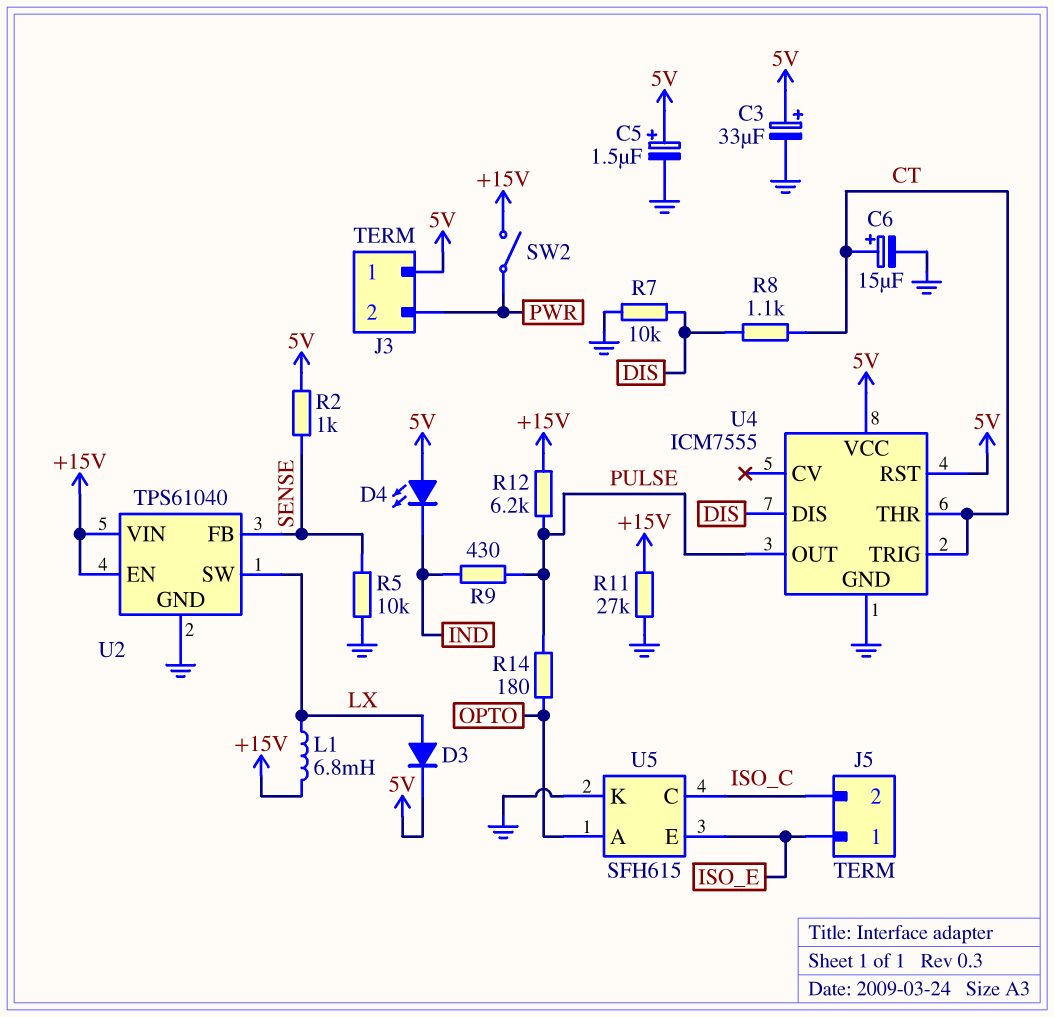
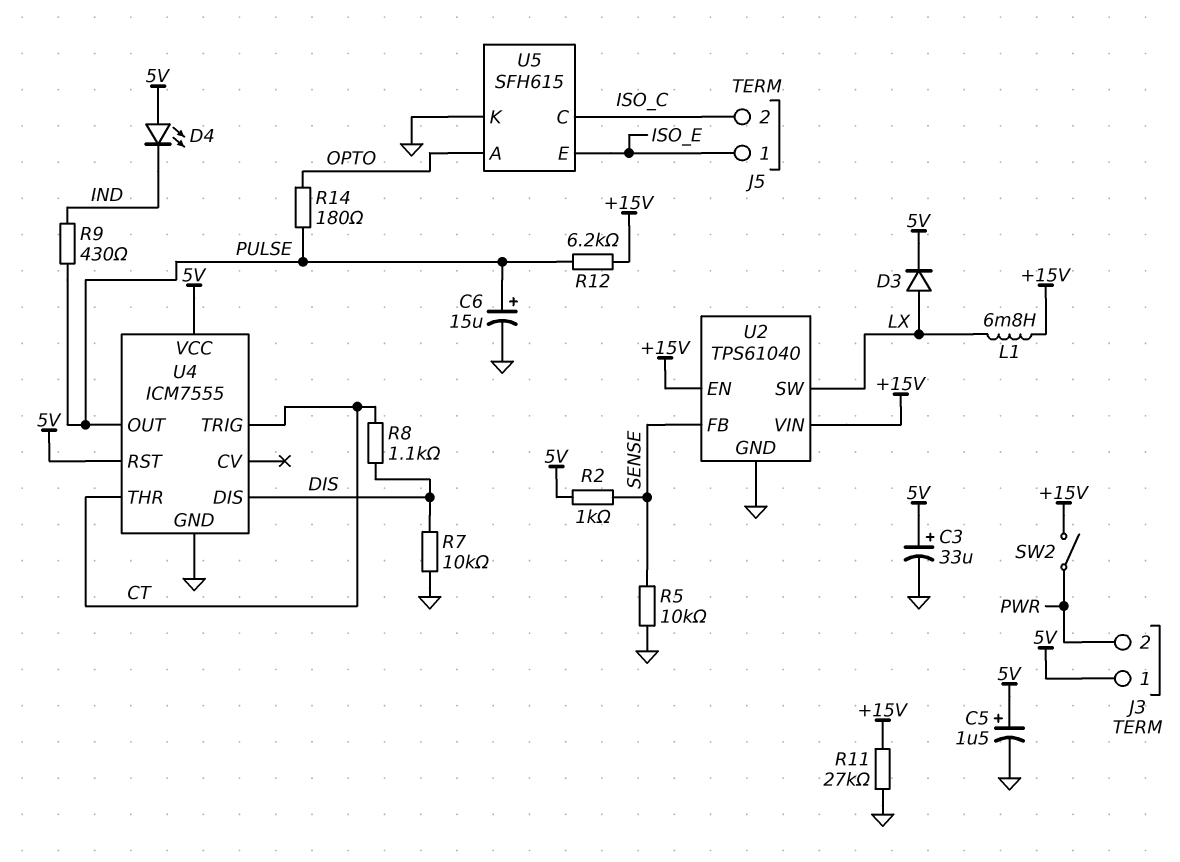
C6: 15uF (plus CT, minus GND) -> 15uF (plus PULSE, minus GND)

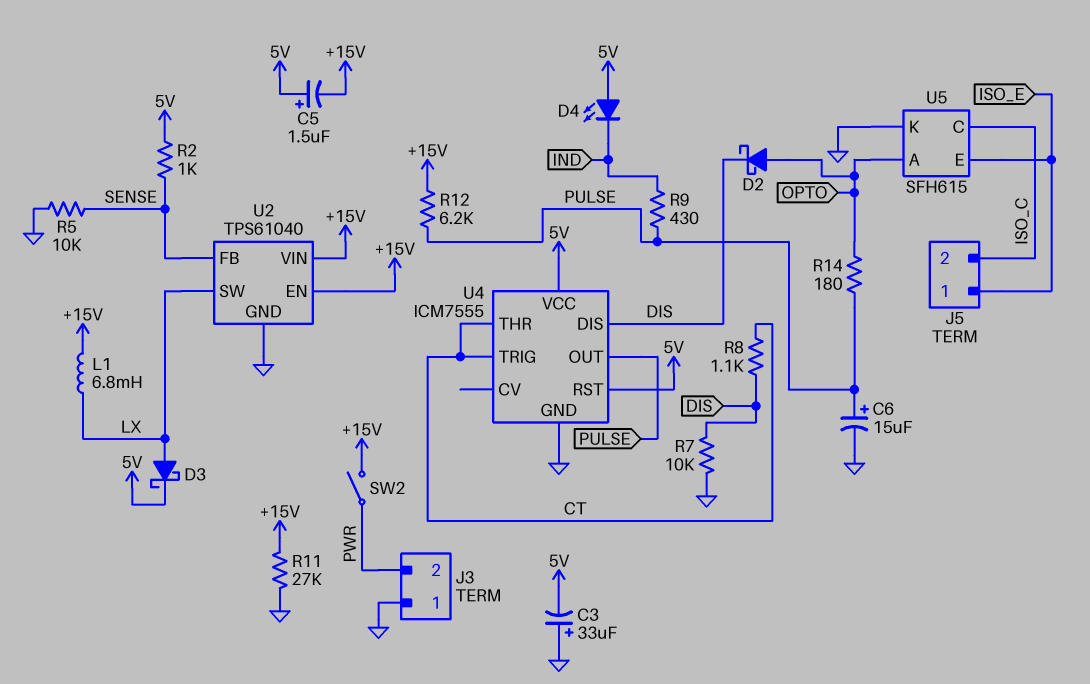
C3: 33uF (plus 5V, minus GND) -> 33uF (plus GND, minus 5V)
C5: 1.5uF (plus 5V, minus GND) -> 1.5uF (plus 5V, minus +15V)
D2: none -> schottky (A OPTO, K DIS)
D3: diode (A LX, K 5V) -> schottky (A LX, K 5V)
J3 pin 1: 5V -> GND

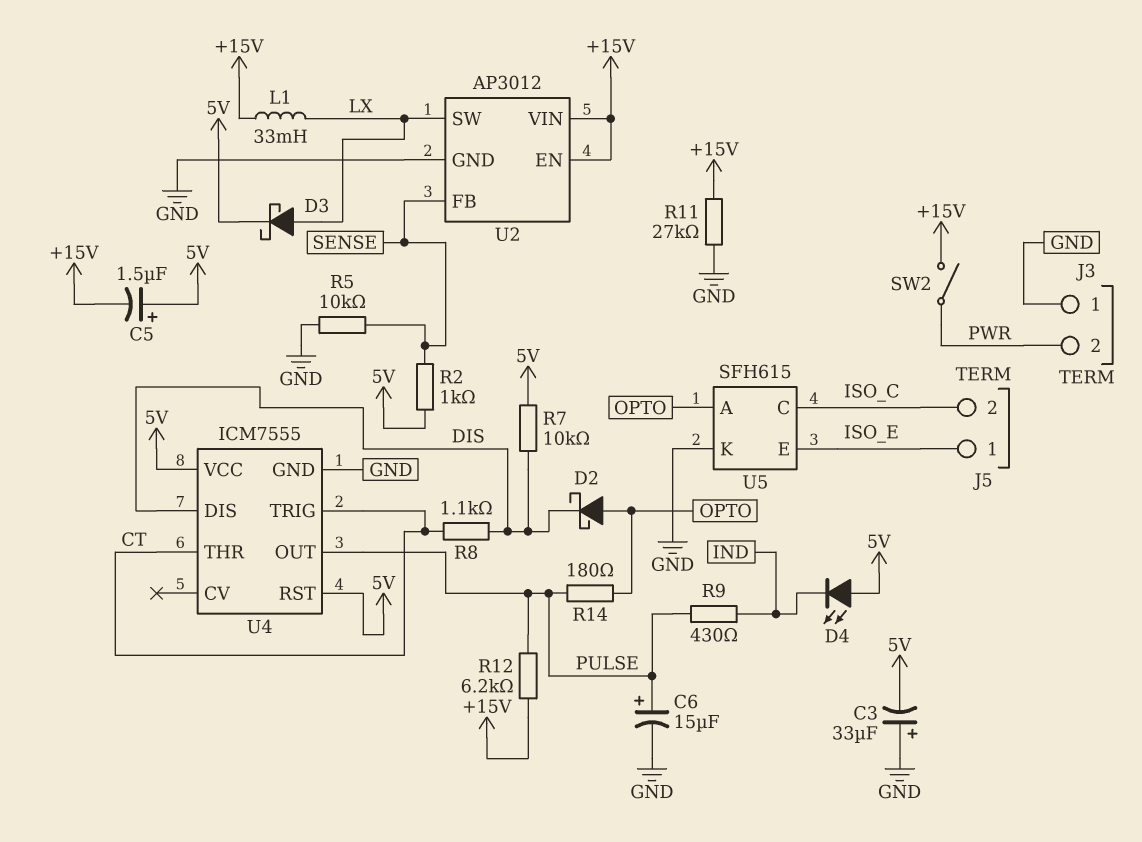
L1: 6.8mH (+15V, LX) -> 33mH (+15V, LX)
R7: 10k (DIS, GND) -> 10k (5V, DIS)
U2: TPS61040 -> AP3012

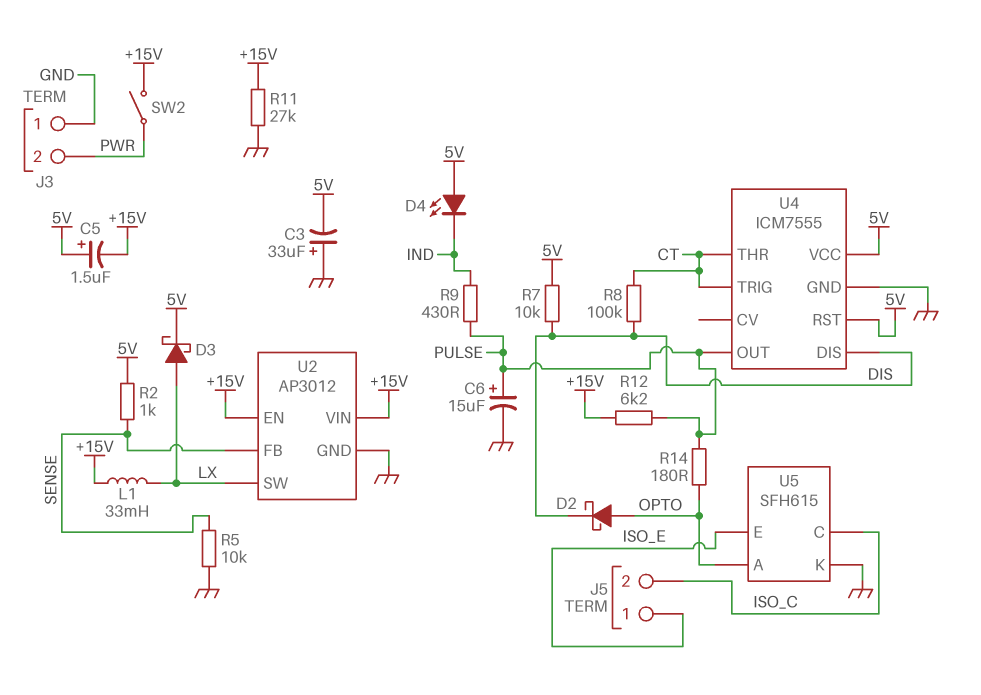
R8: 1.1k (CT, DIS) -> 100k (CT, DIS)

